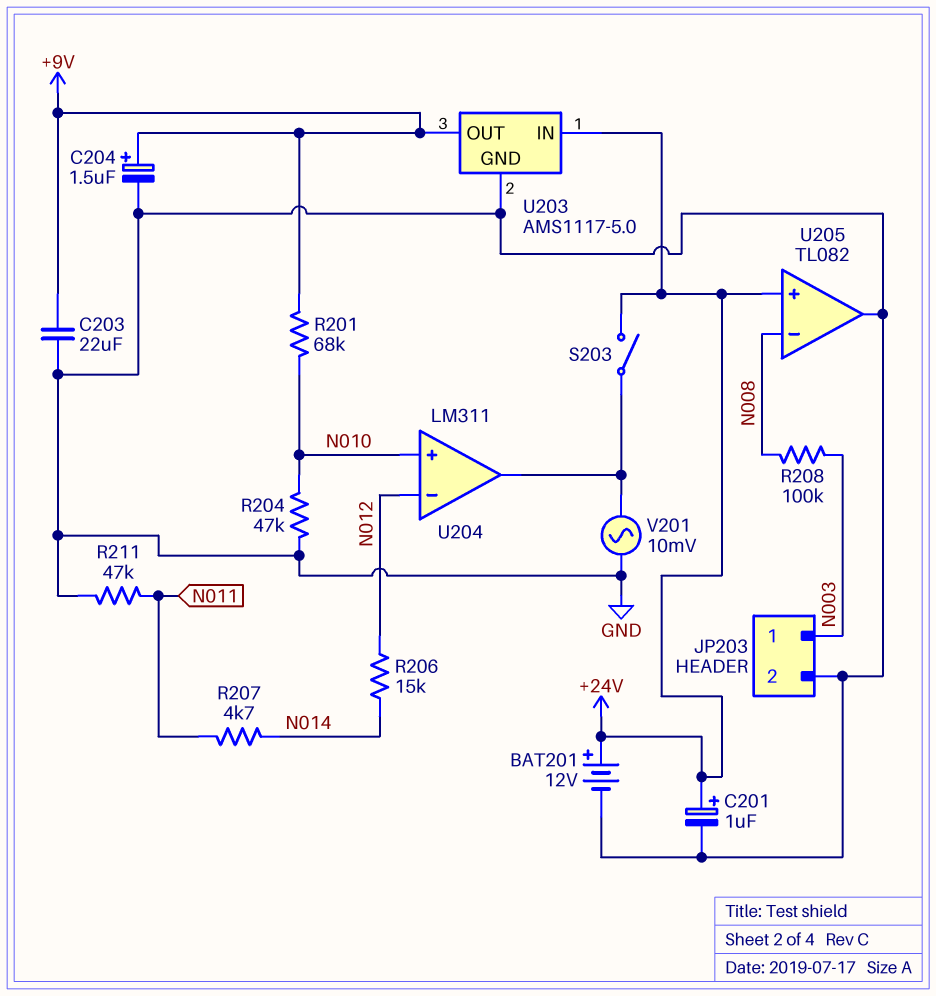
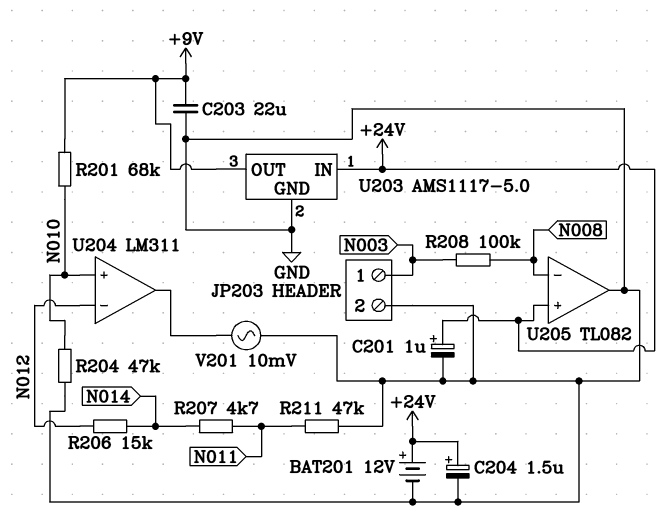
C204: 1.5uF (plus +9V, minus GND) -> 1.5uF (plus +24V, minus GND)
S203: switch (+24V, U204/out) -> none

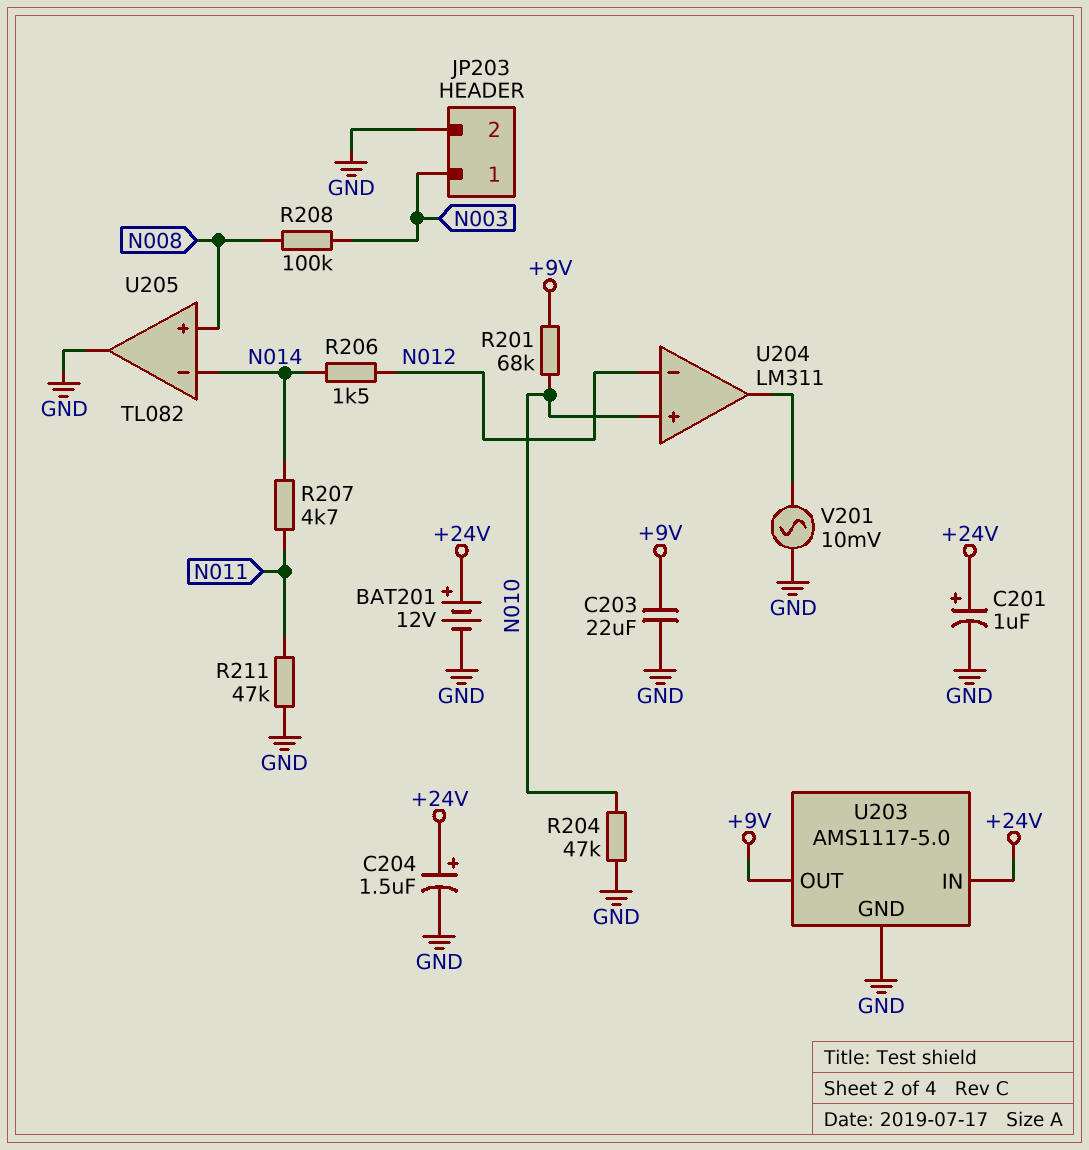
R206: 15k (N012, N014) -> 1.5k (N012, N014)
U205 pin in+: +24V -> N008
U205 pin in-: N008 -> N014

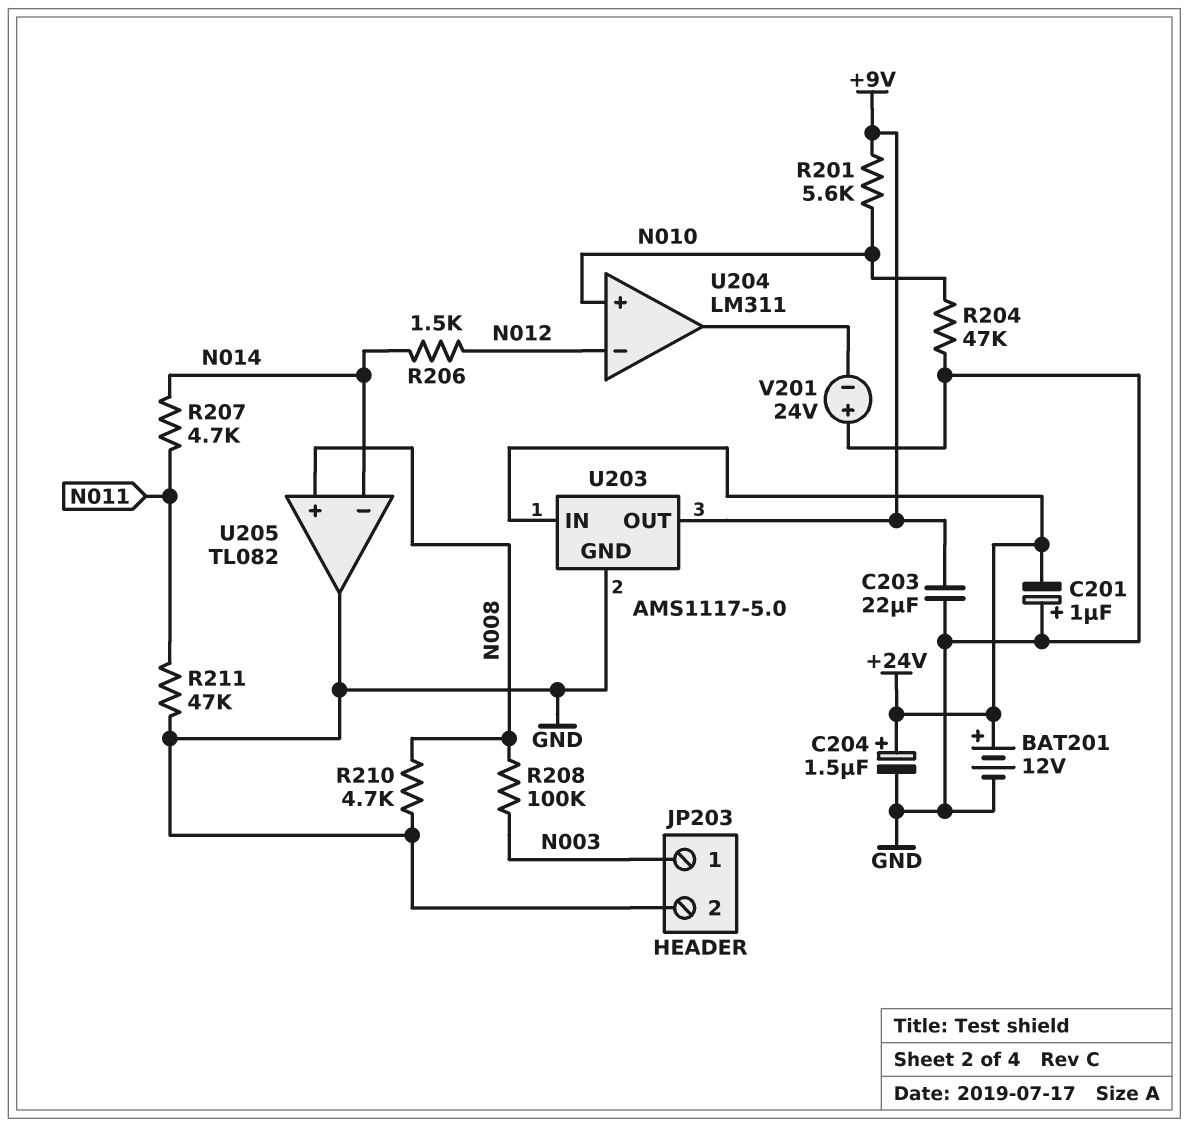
C201: 1uF (plus +24V, minus GND) -> 1uF (plus GND, minus +24V)
R201: 68k (+9V, N010) -> 5.6k (+9V, N010)
R210: none -> 4.7k (GND, N008)
V201: AC 10mV (GND, U204/out) -> 24V (plus GND, minus U204/out)

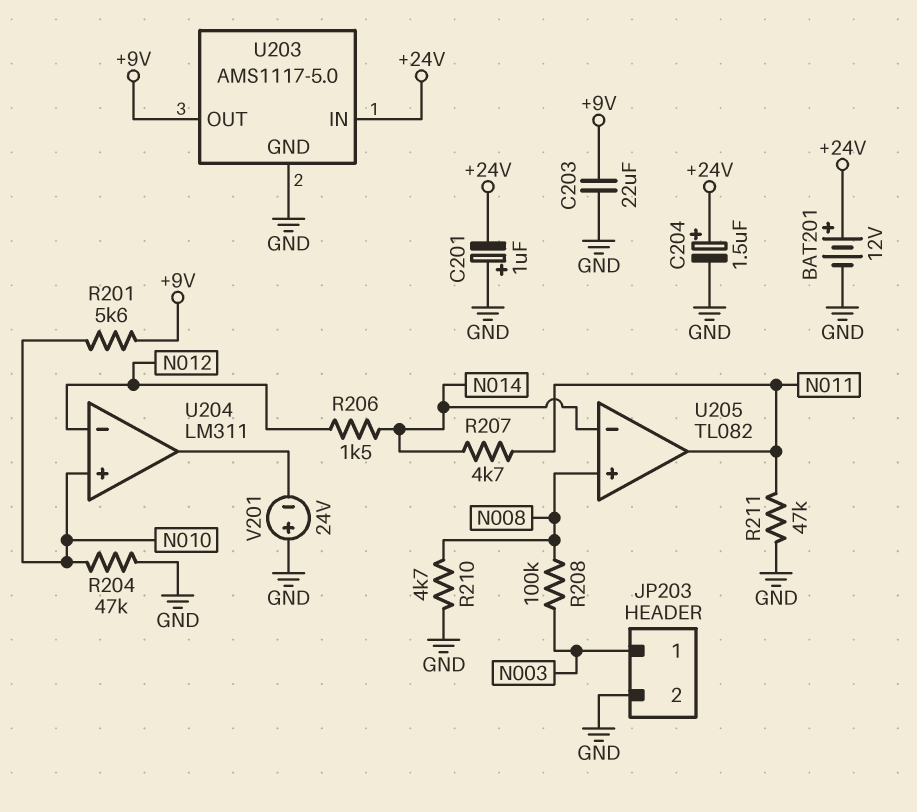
U205 pin out: GND -> N011

